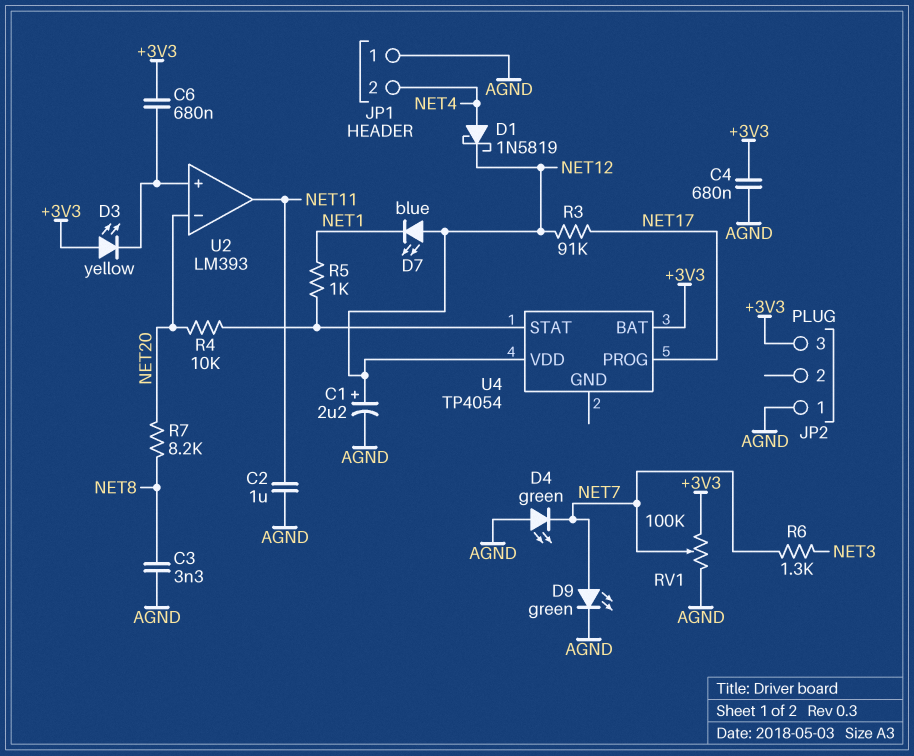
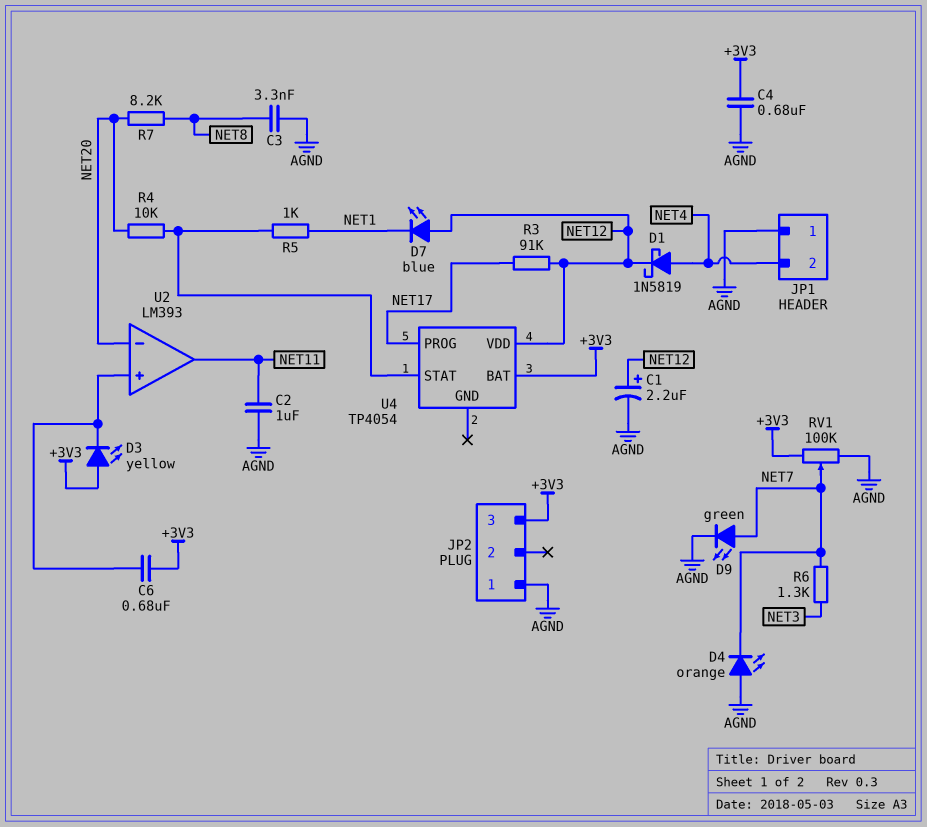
D4: LED green (A AGND, K NET7) -> LED orange (A AGND, K NET7)

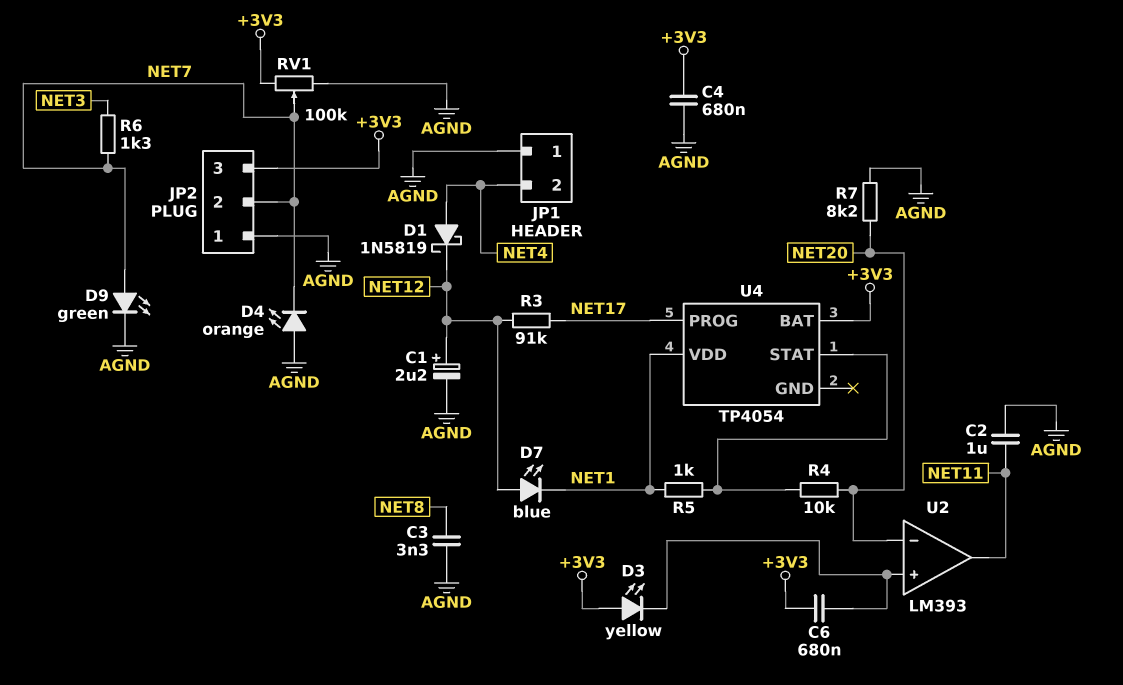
JP2 pin 2: none -> NET7
R7: 8.2k (NET8, NET20) -> 8.2k (AGND, NET20)
U4 pin VDD: NET12 -> NET1

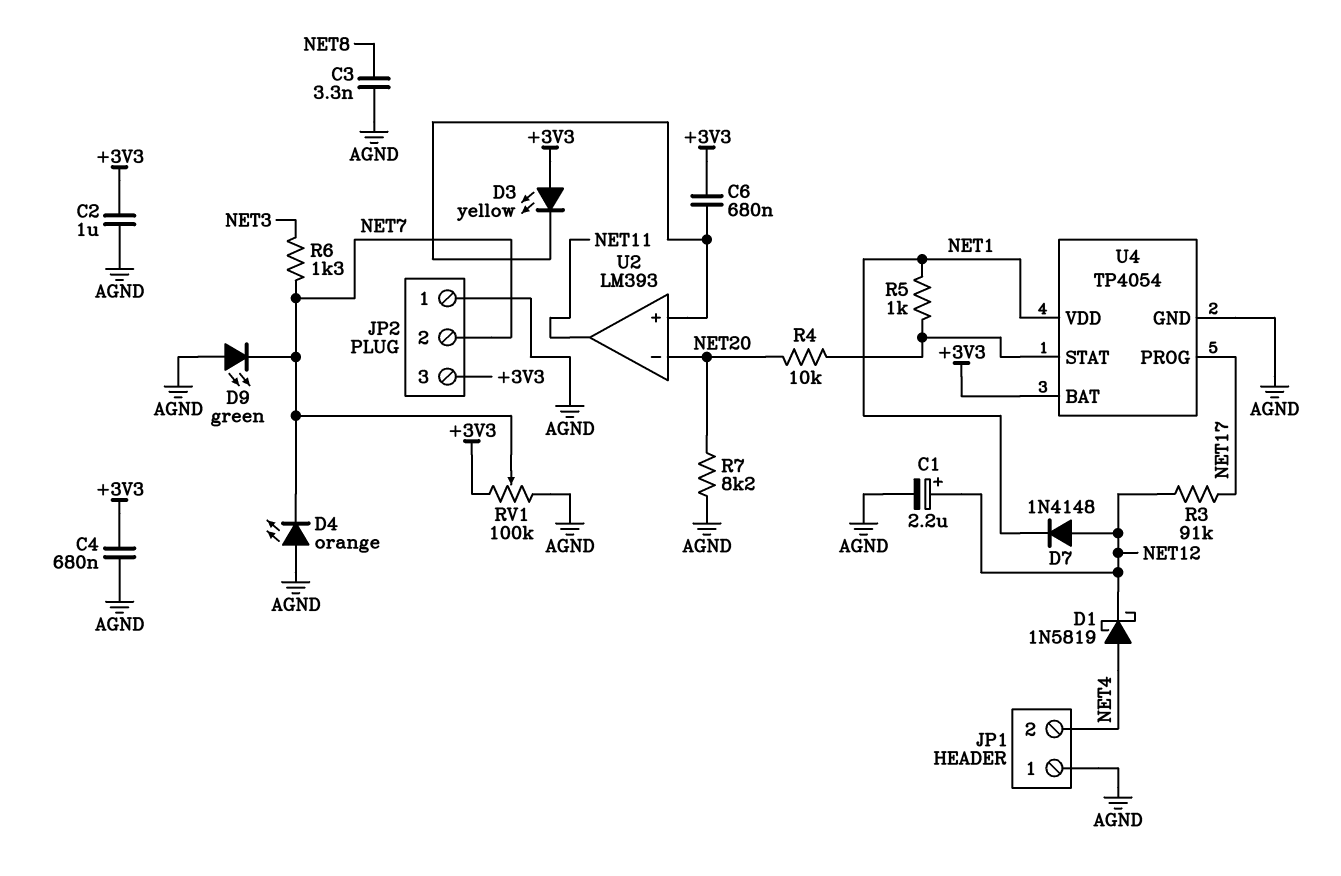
C2: 1uF (AGND, NET11) -> 1uF (+3V3, AGND)
D7: LED blue (A NET12, K NET1) -> diode 1N4148 (A NET12, K NET1)
D9: LED green (A NET7, K AGND) -> LED green (A AGND, K NET7)
U4 pin GND: none -> AGND

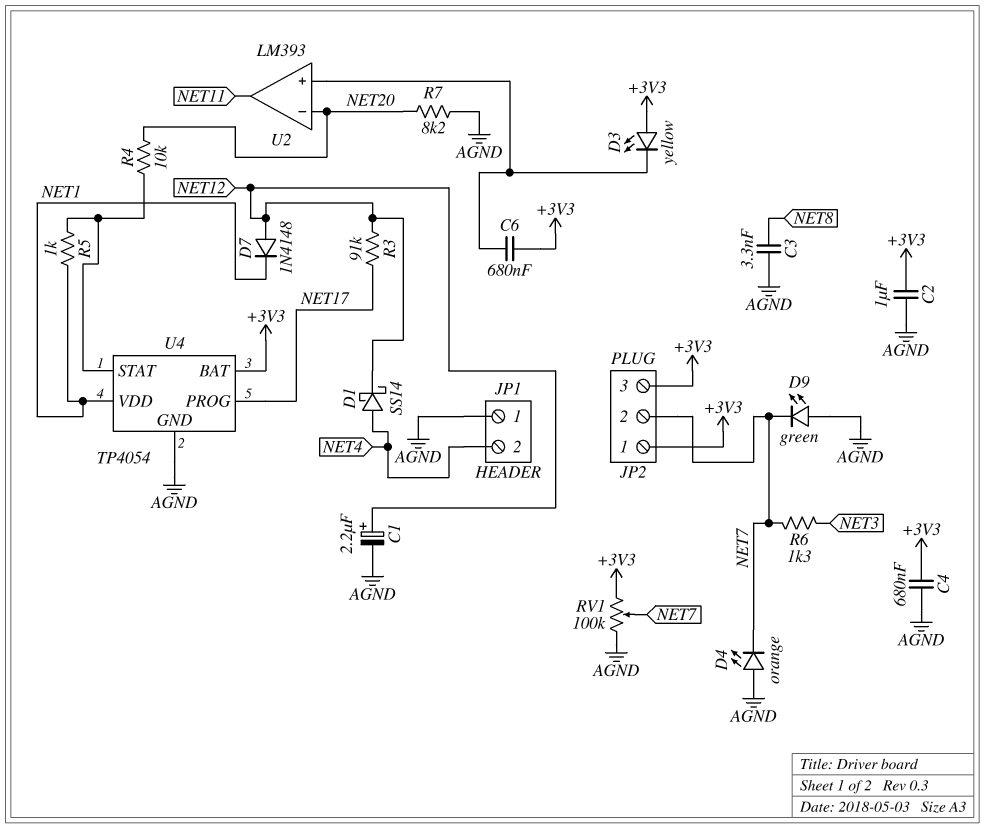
D1: schottky 1N5819 (A NET4, K NET12) -> schottky SS14 (A NET4, K NET12)
JP2 pin 1: AGND -> +3V3

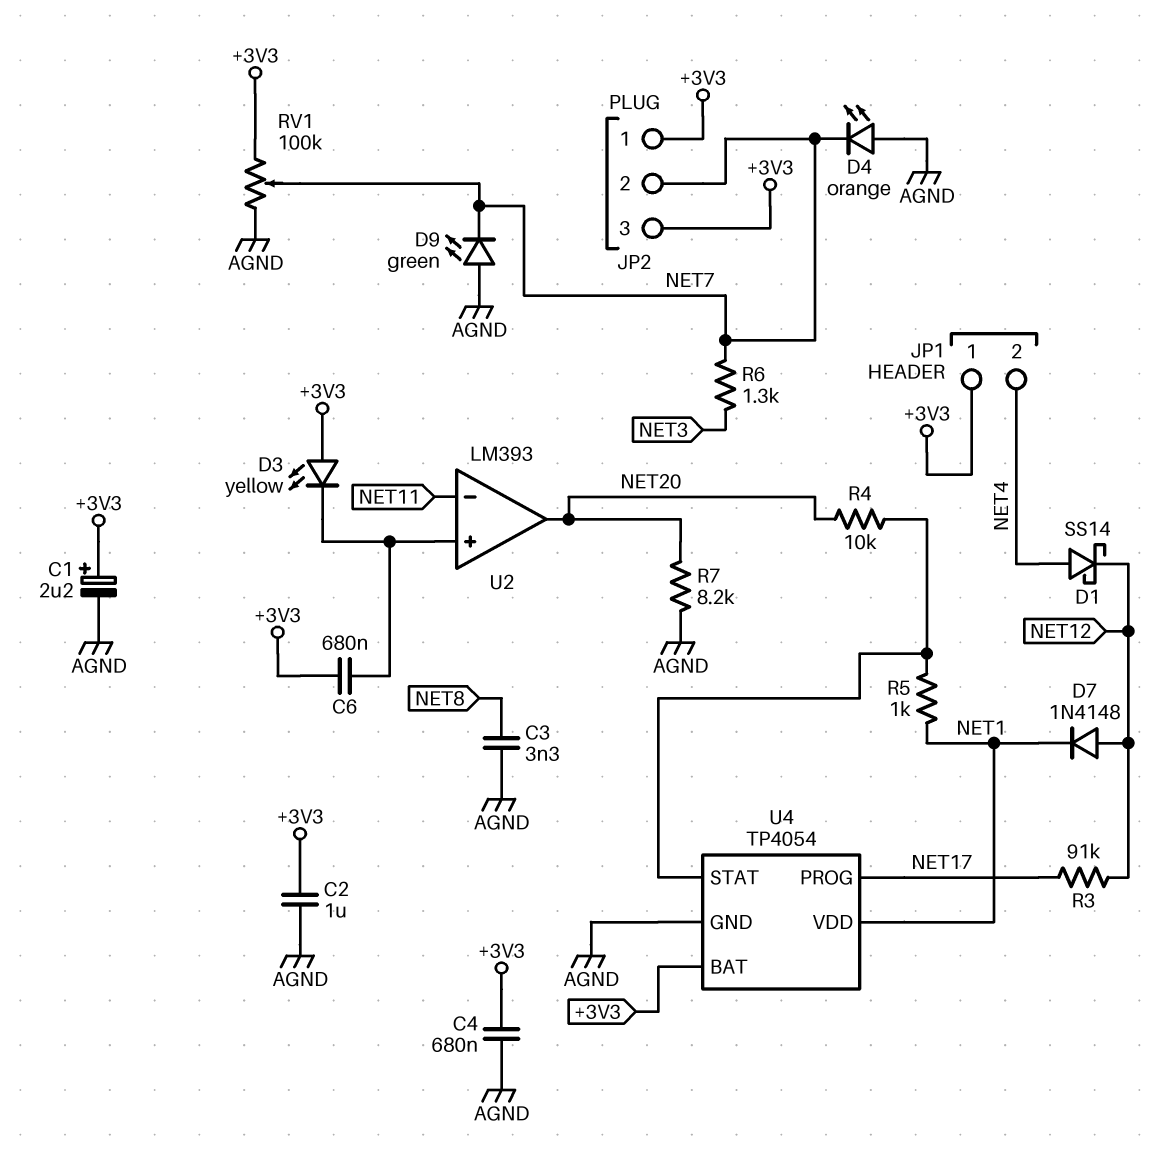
C1: 2.2uF (plus NET12, minus AGND) -> 2.2uF (plus +3V3, minus AGND)
JP1 pin 1: AGND -> +3V3
U2 pin in-: NET20 -> NET11
U2 pin out: NET11 -> NET20

